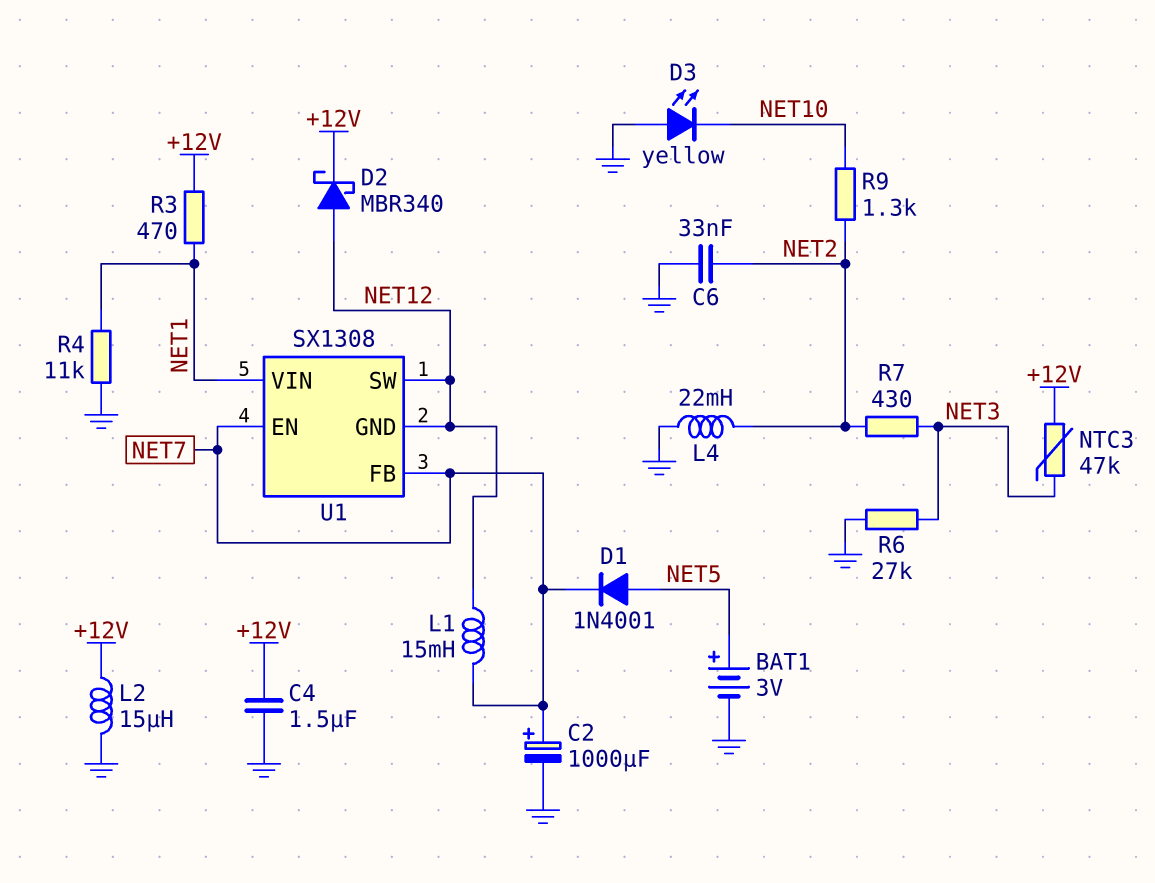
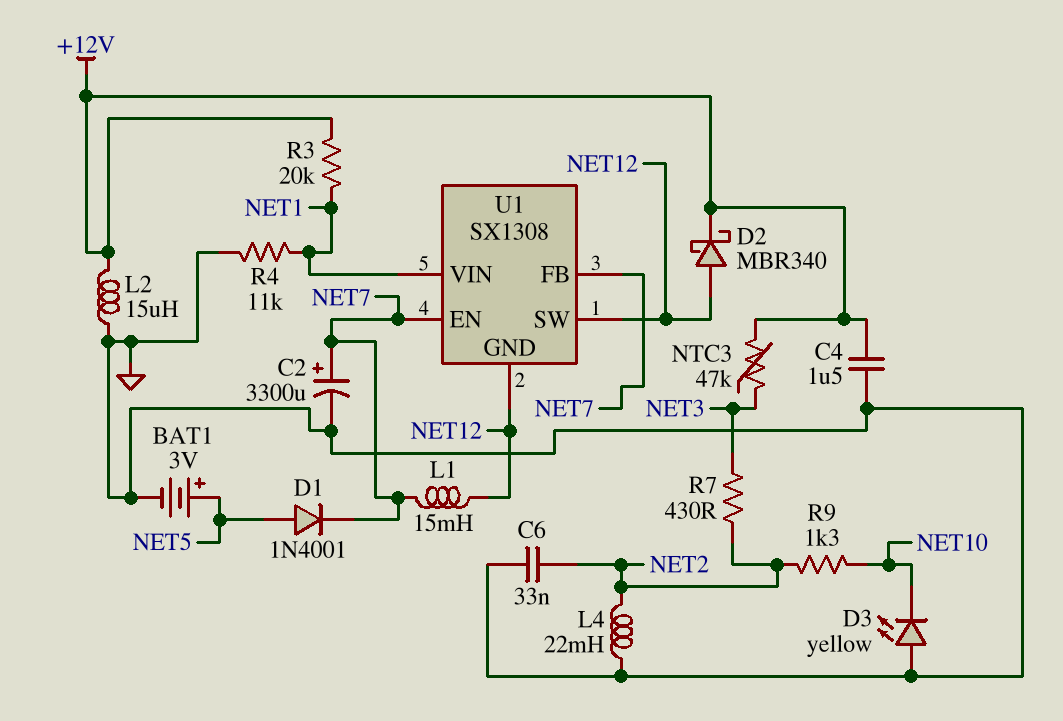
C2: 1000uF (plus NET7, minus GND) -> 3300uF (plus NET7, minus GND)
R3: 470 (+12V, NET1) -> 20k (+12V, NET1)
R6: 27k (GND, NET3) -> none

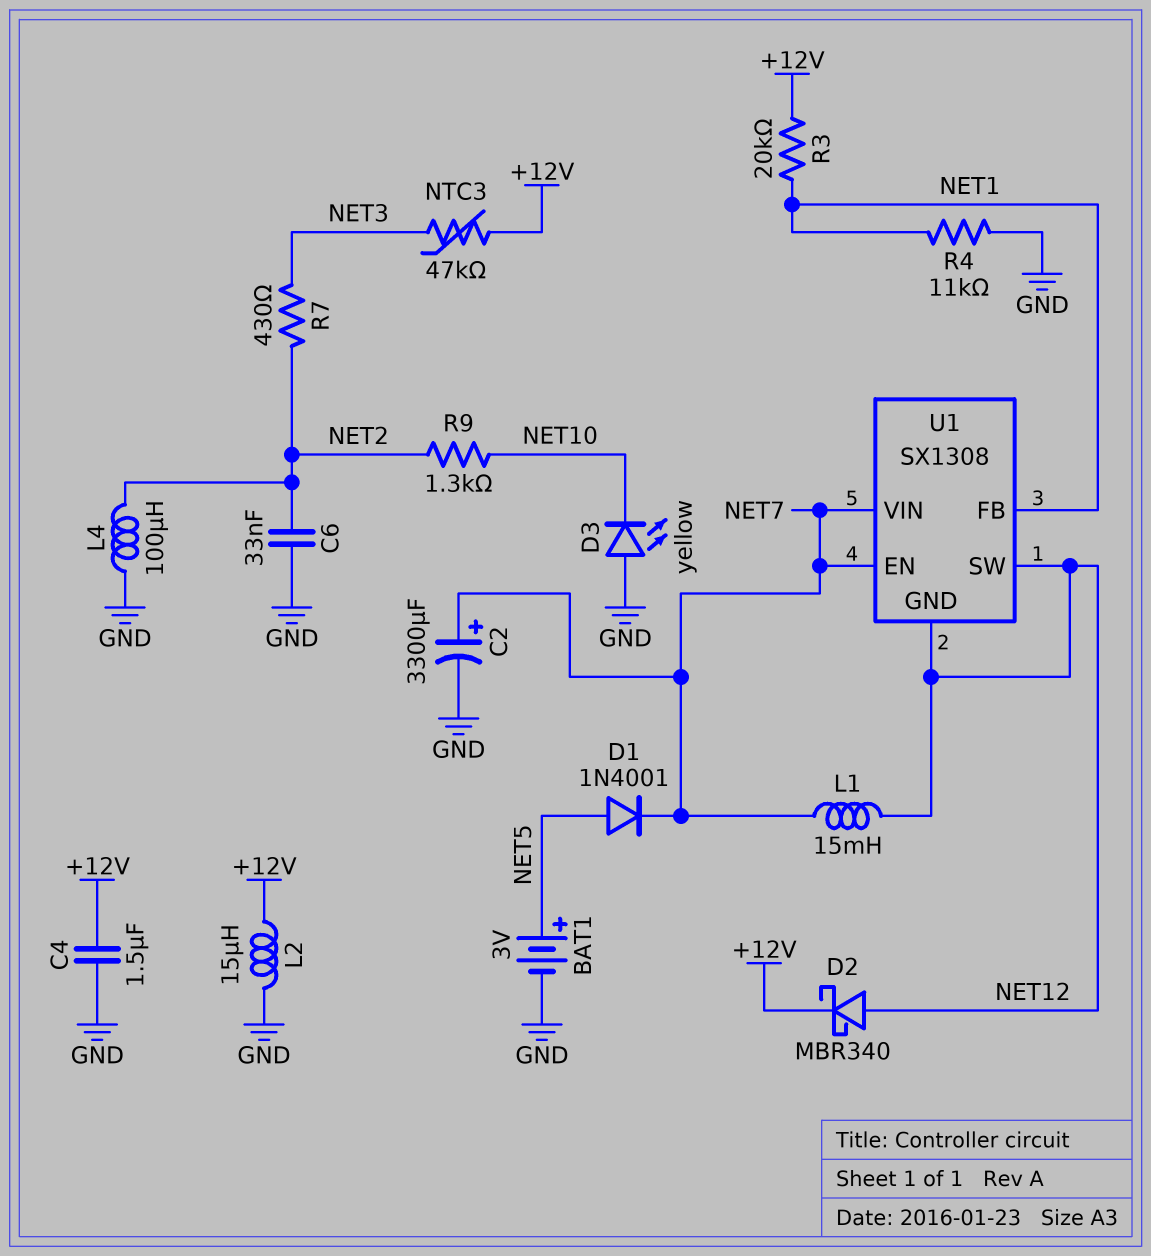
L4: 22mH (GND, NET2) -> 100uH (GND, NET2)
U1 pin FB: NET7 -> NET1
U1 pin VIN: NET1 -> NET7

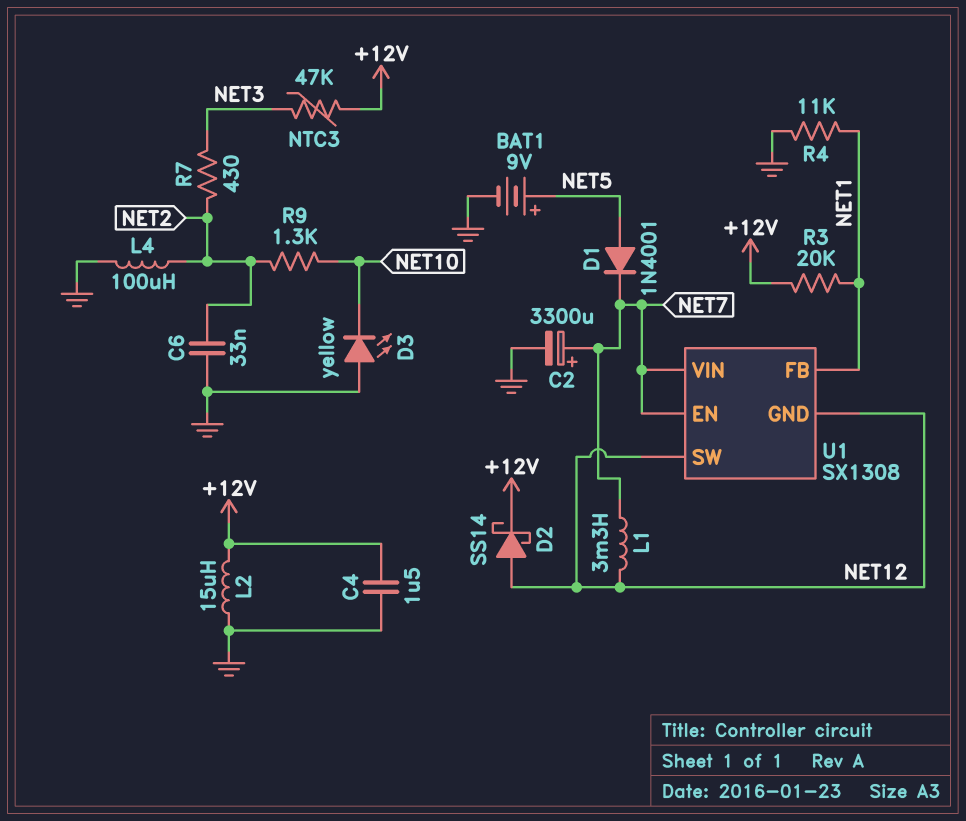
BAT1: 3V (plus NET5, minus GND) -> 9V (plus NET5, minus GND)
D2: schottky MBR340 (A NET12, K +12V) -> schottky SS14 (A NET12, K +12V)
L1: 15mH (NET7, NET12) -> 3.3mH (NET7, NET12)

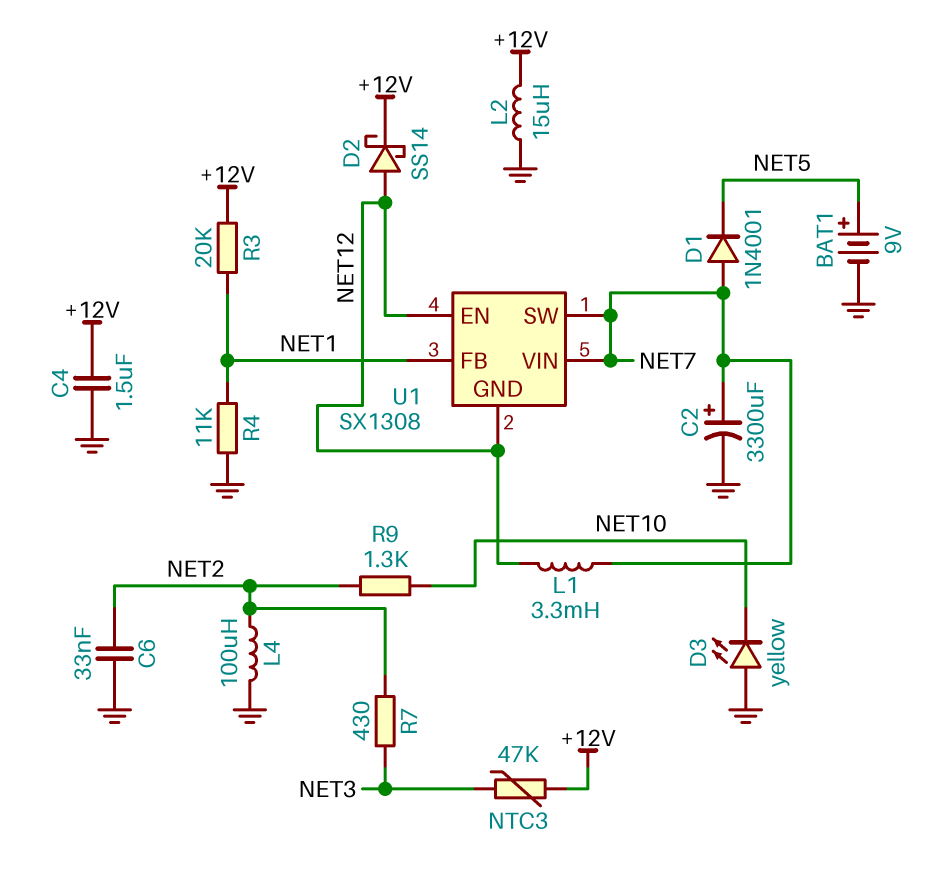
D1: diode 1N4001 (A NET5, K NET7) -> diode 1N4001 (A NET7, K NET5)
U1 pin EN: NET7 -> NET12
U1 pin SW: NET12 -> NET7

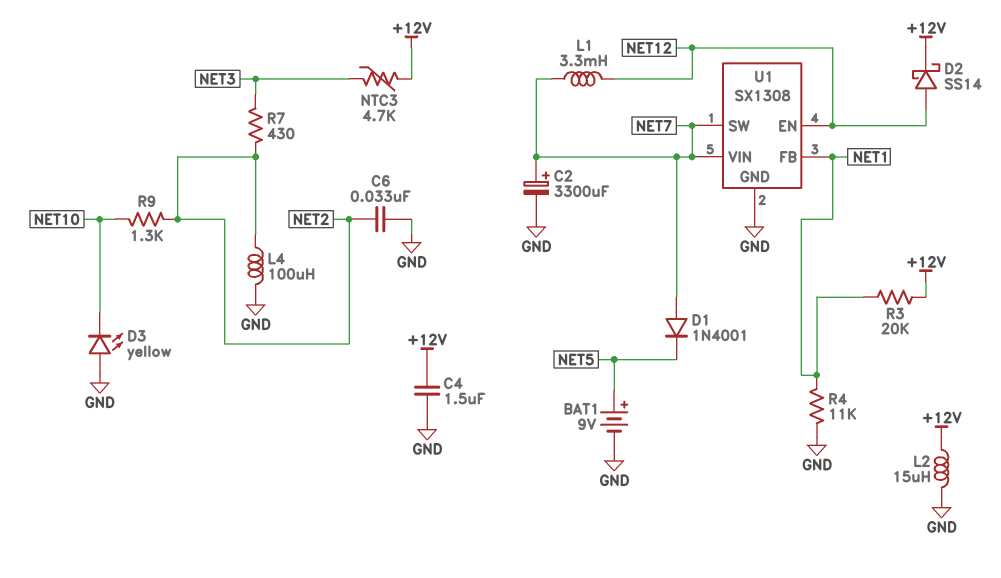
NTC3: 47k (+12V, NET3) -> 4.7k (+12V, NET3)
U1 pin GND: NET12 -> GND

